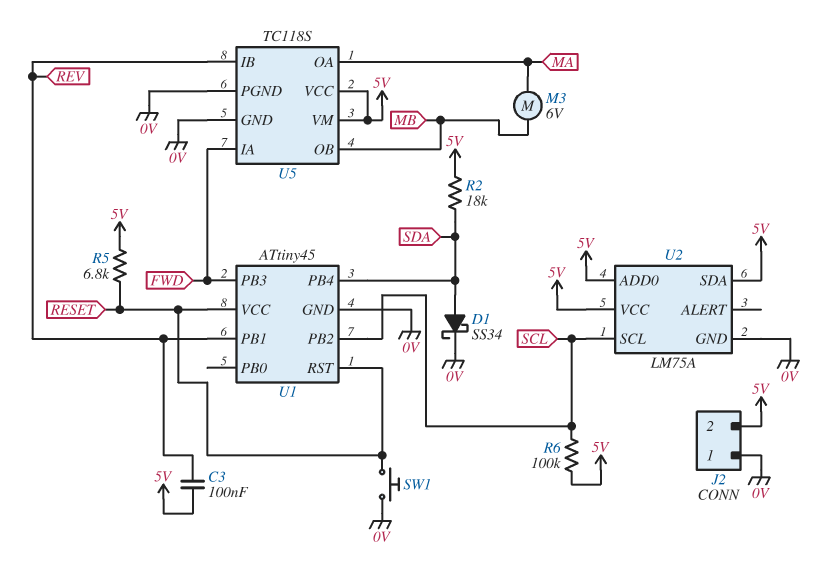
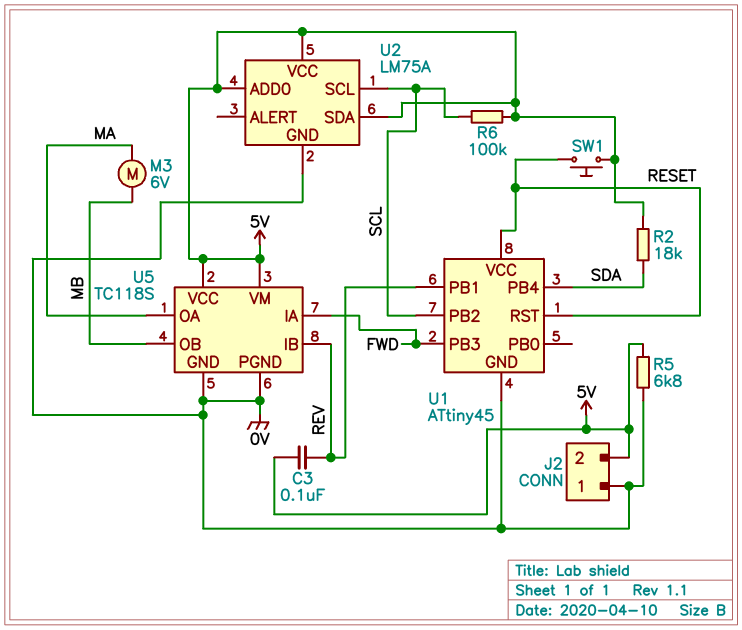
D1: schottky SS34 (A SDA, K 0V) -> none
R5: 6.8k (5V, RESET) -> 6.8k (0V, 5V)
SW1: button (0V, RESET) -> button (5V, RESET)

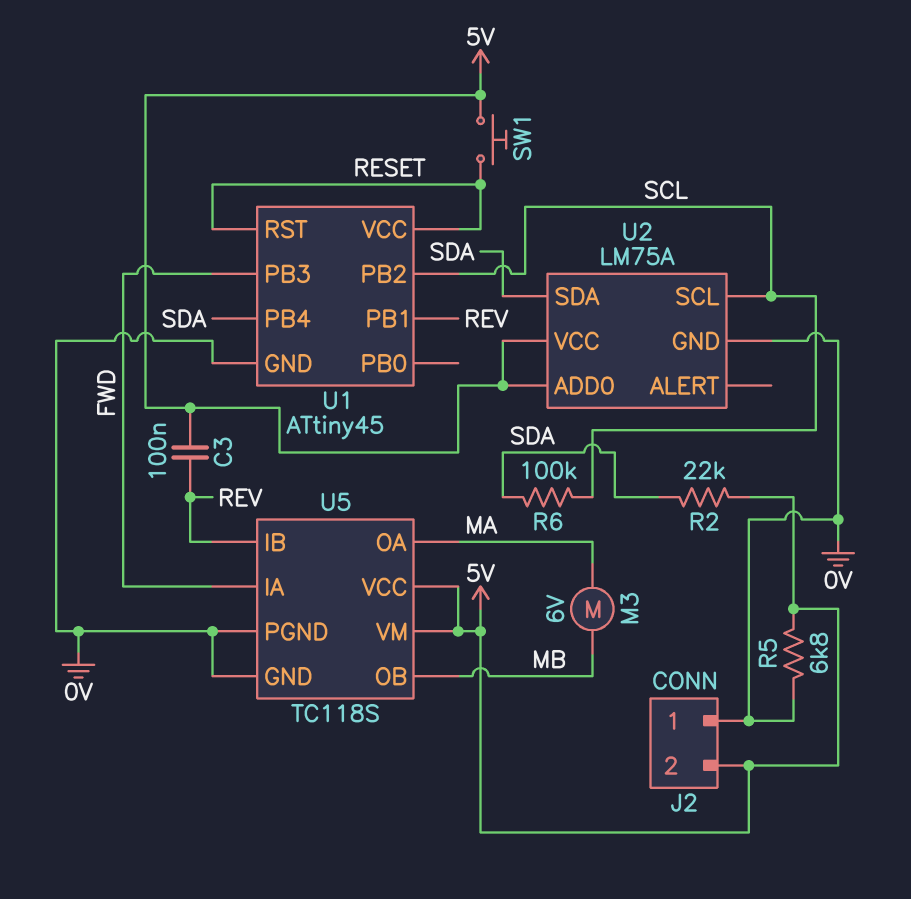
R2: 18k (5V, SDA) -> 22k (5V, SDA)
R6: 100k (5V, SCL) -> 100k (SCL, SDA)
U2 pin SDA: 5V -> SDA

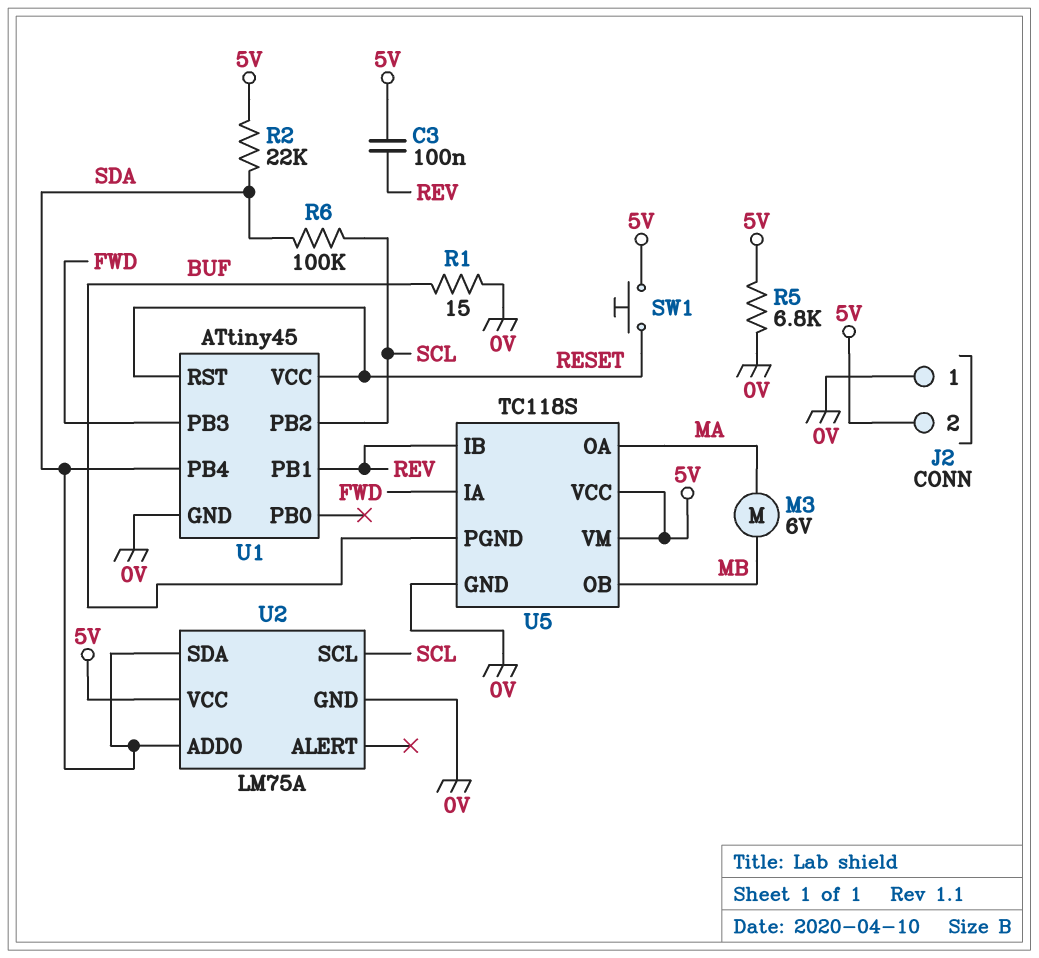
R1: none -> 15 (0V, BUF)
U2 pin ADD0: 5V -> SDA
U5 pin PGND: 0V -> BUF

